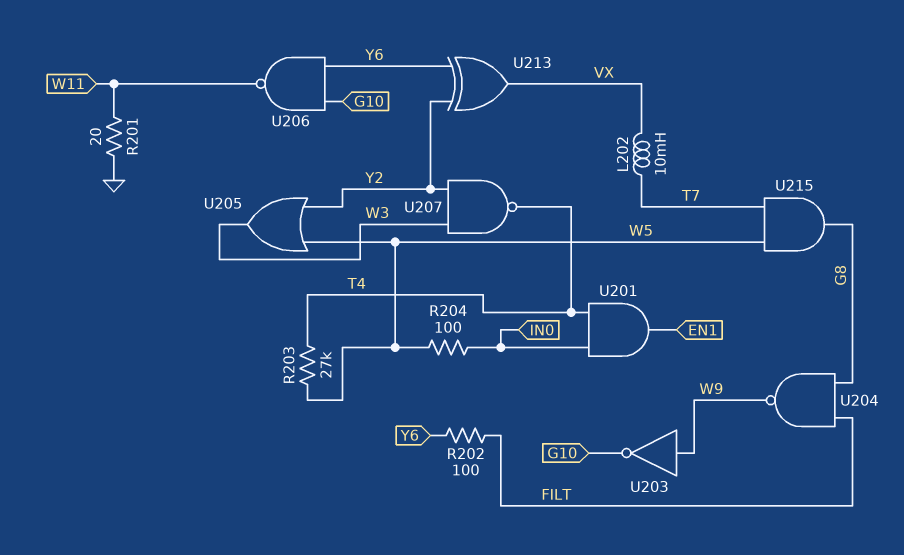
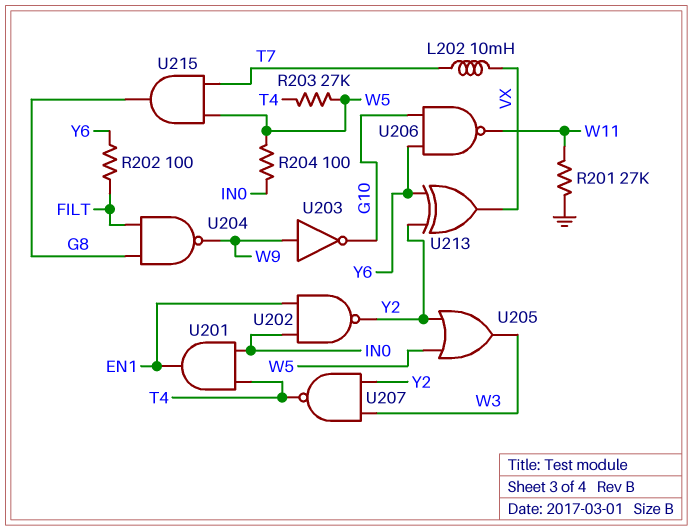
R201: 20 (GND, W11) -> 27k (GND, W11)
U202: none -> NAND (in EN1, in IN0, out Y2)

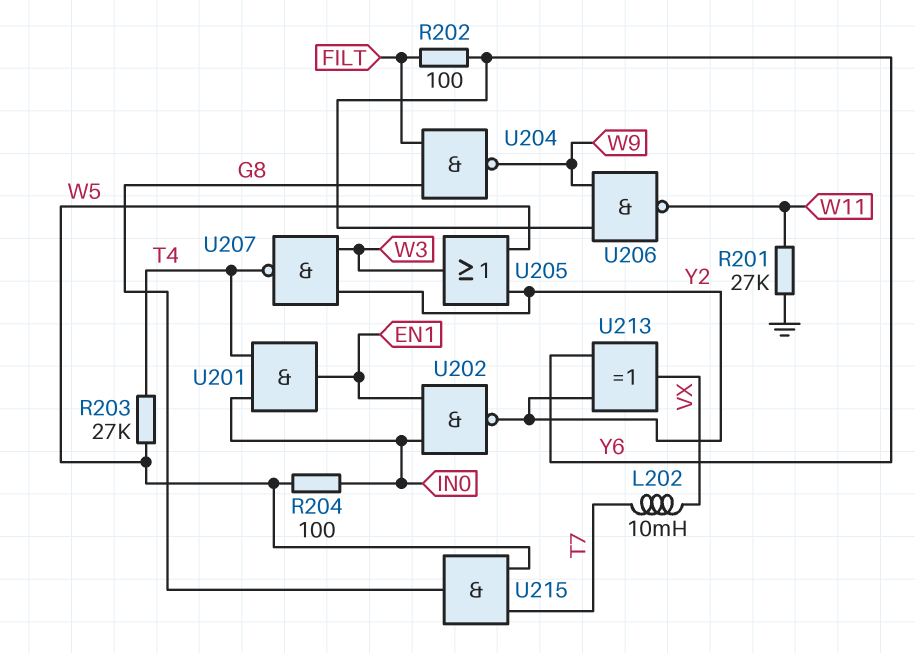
U203: NOT (in W9, out G10) -> none
U206: NAND (in G10, in Y6, out W11) -> NAND (in W9, in Y6, out W11)

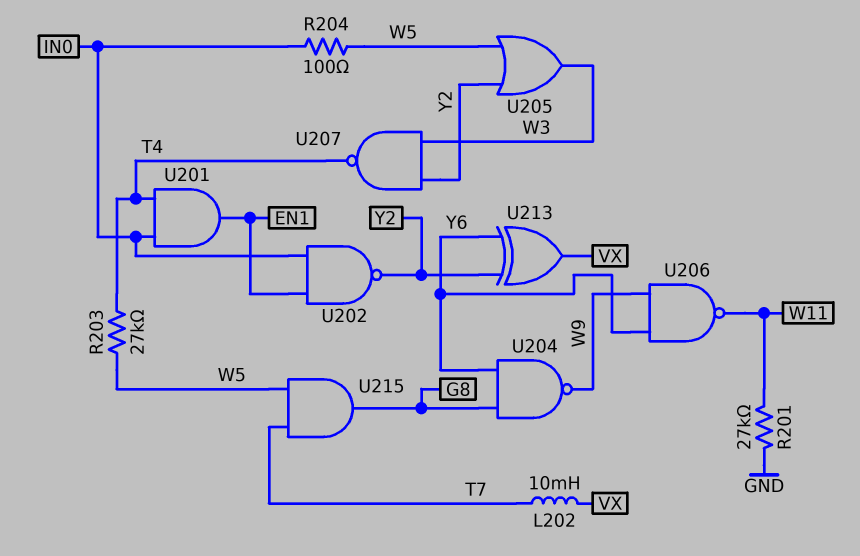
R202: 100 (FILT, Y6) -> none
U204: NAND (in FILT, in G8, out W9) -> NAND (in G8, in Y6, out W9)

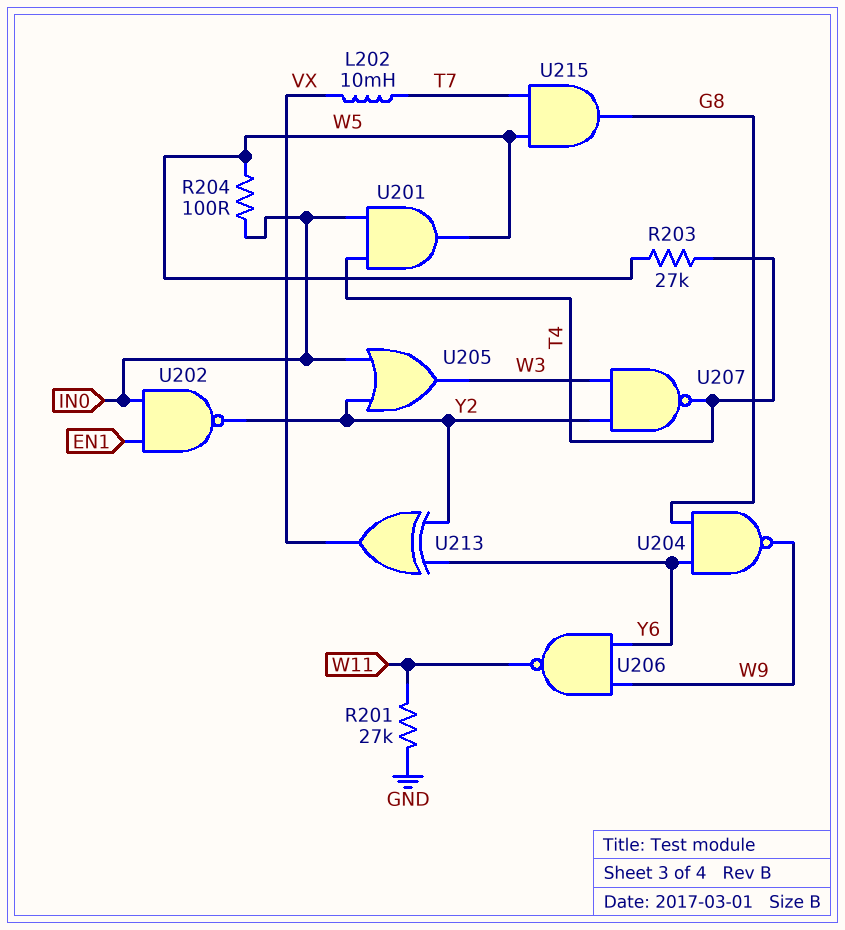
U201: AND (in IN0, in T4, out EN1) -> AND (in IN0, in T4, out W5)
U205: OR (in W5, in Y2, out W3) -> OR (in IN0, in Y2, out W3)

